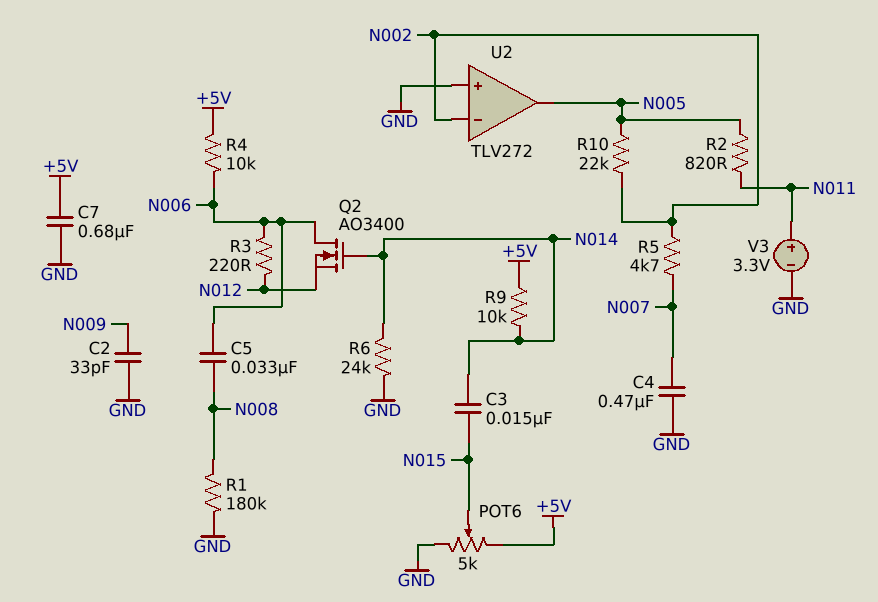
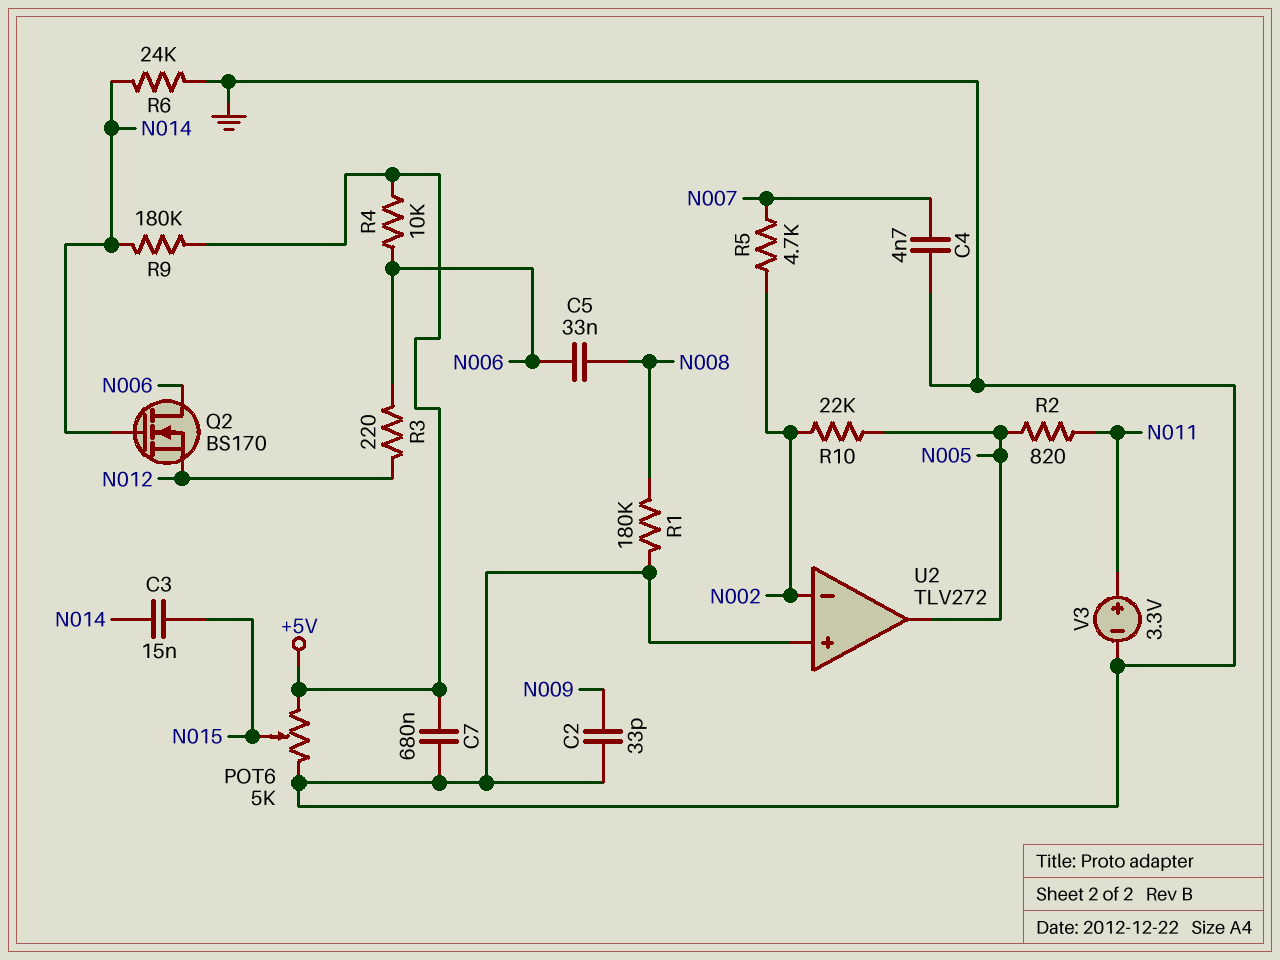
C4: 470nF (GND, N007) -> 4.7nF (GND, N007)
Q2: NMOS AO3400 (G N014, D N006, S N012) -> NMOS BS170 (G N014, D N006, S N012)
R9: 10k (+5V, N014) -> 180k (+5V, N014)

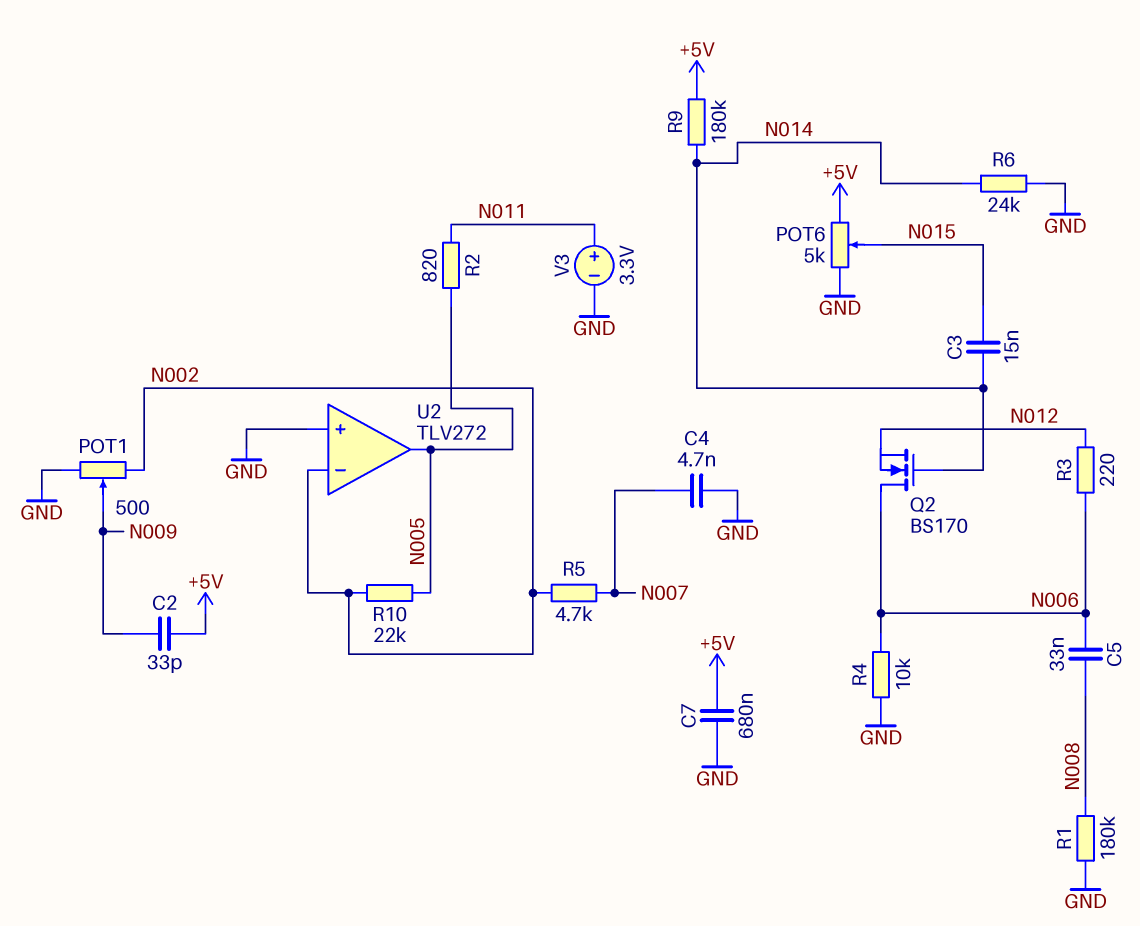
C2: 33pF (GND, N009) -> 33pF (+5V, N009)
POT1: none -> 500 (GND, N002, wiper N009)
R4: 10k (+5V, N006) -> 10k (GND, N006)

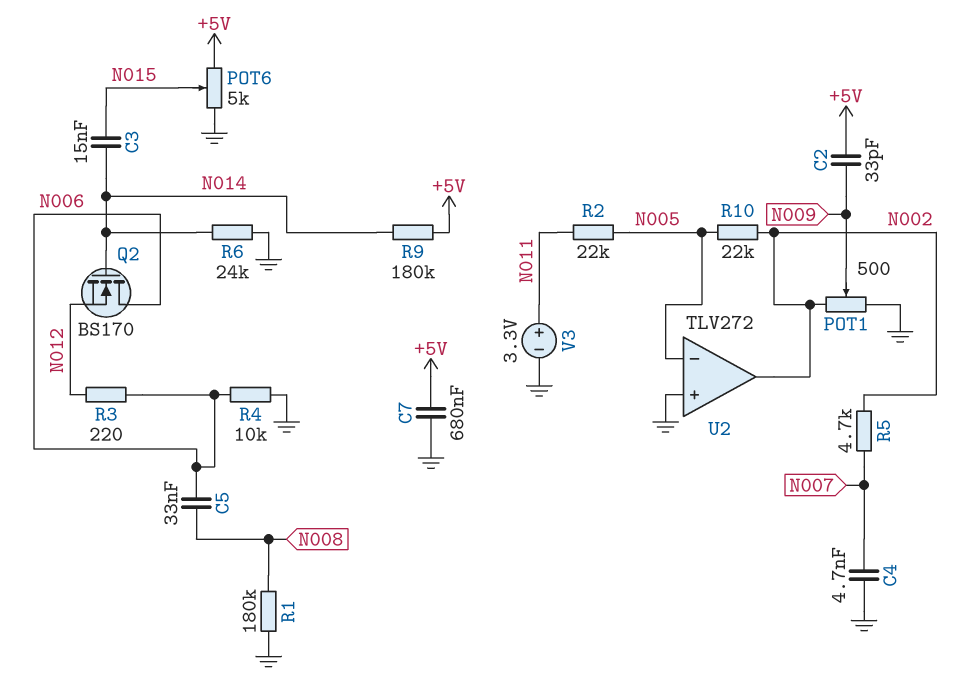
R2: 820 (N005, N011) -> 22k (N005, N011)
U2 pin in-: N002 -> N005
U2 pin out: N005 -> N002

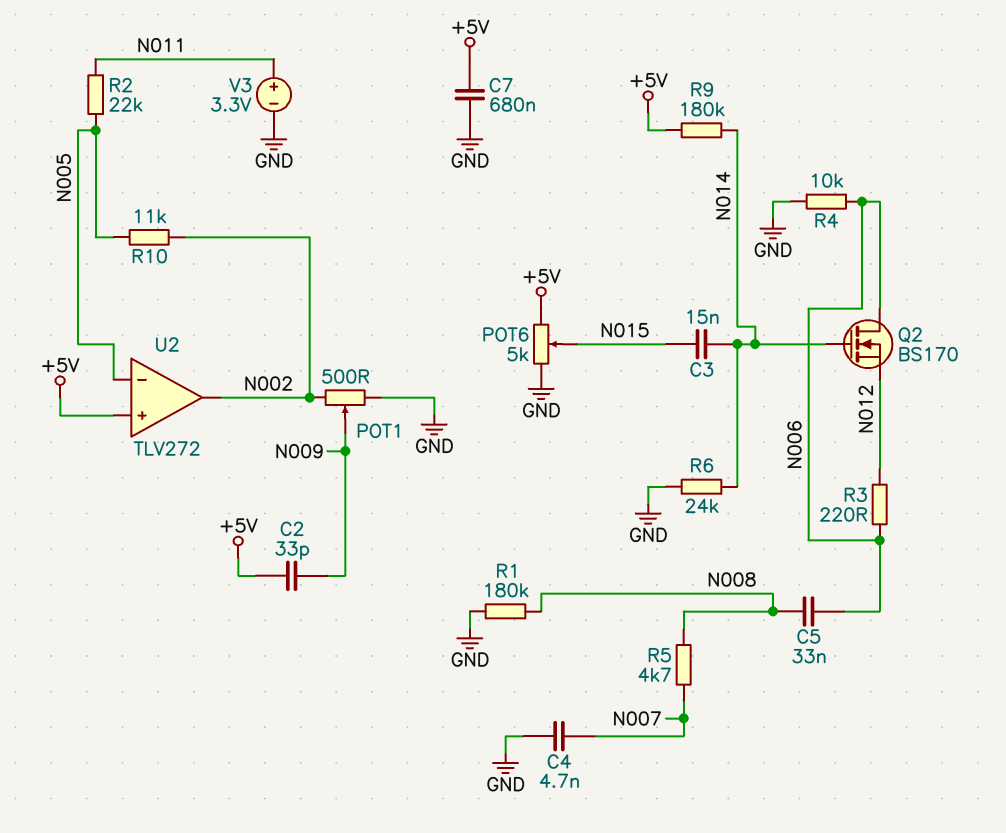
R5: 4.7k (N002, N007) -> 4.7k (N007, N008)
R10: 22k (N002, N005) -> 11k (N002, N005)
U2 pin in+: GND -> +5V

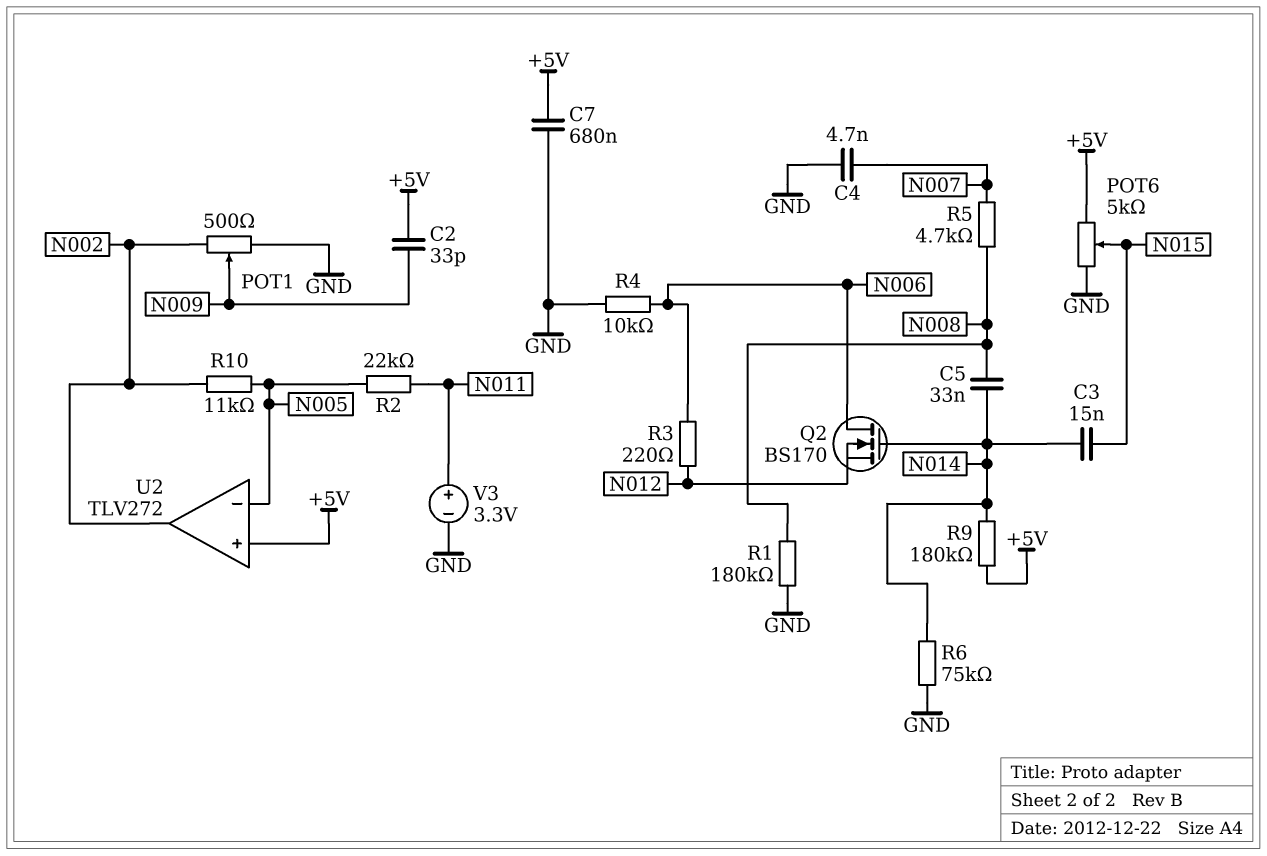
C5: 33nF (N006, N008) -> 33nF (N008, N014)
R6: 24k (GND, N014) -> 75k (GND, N014)

